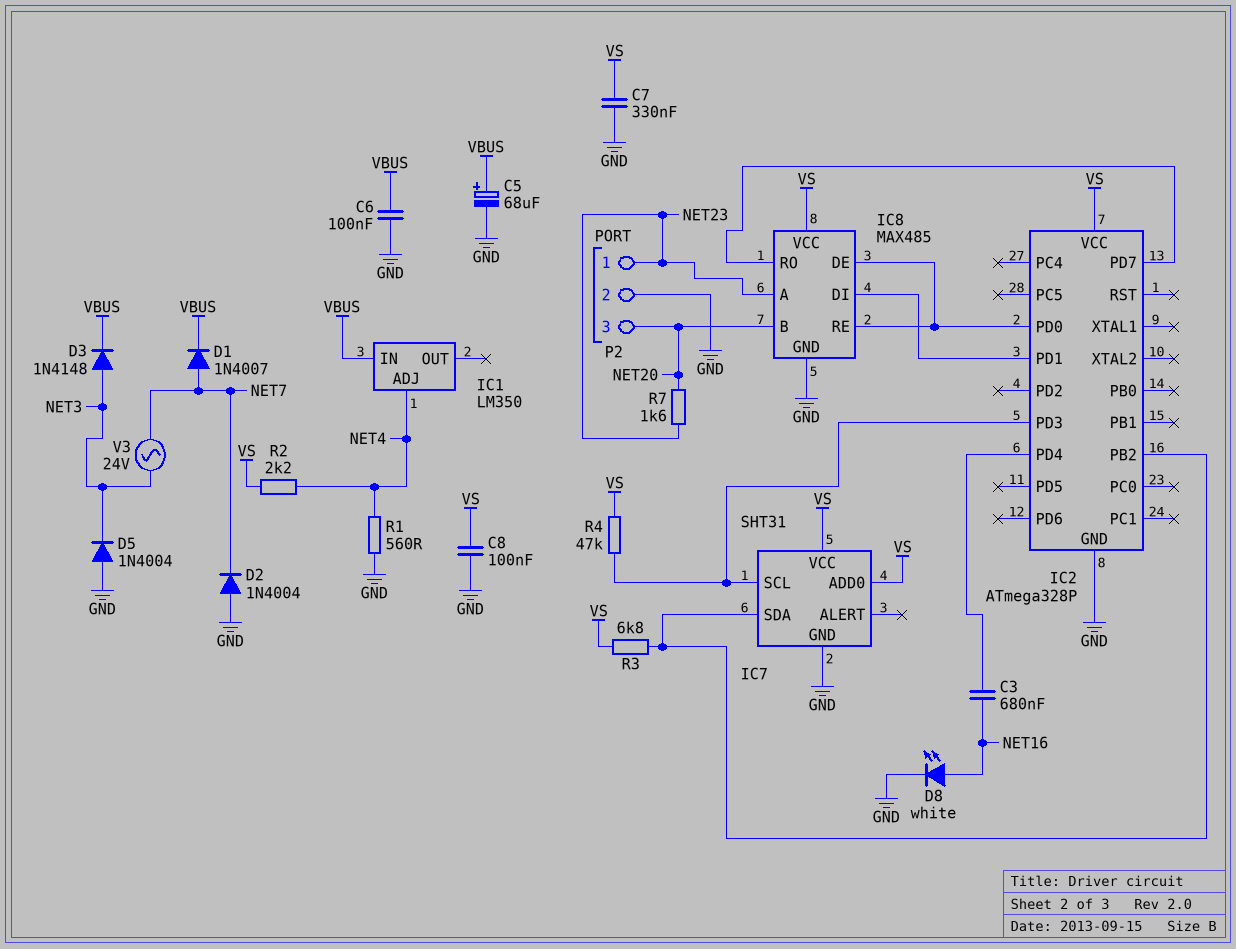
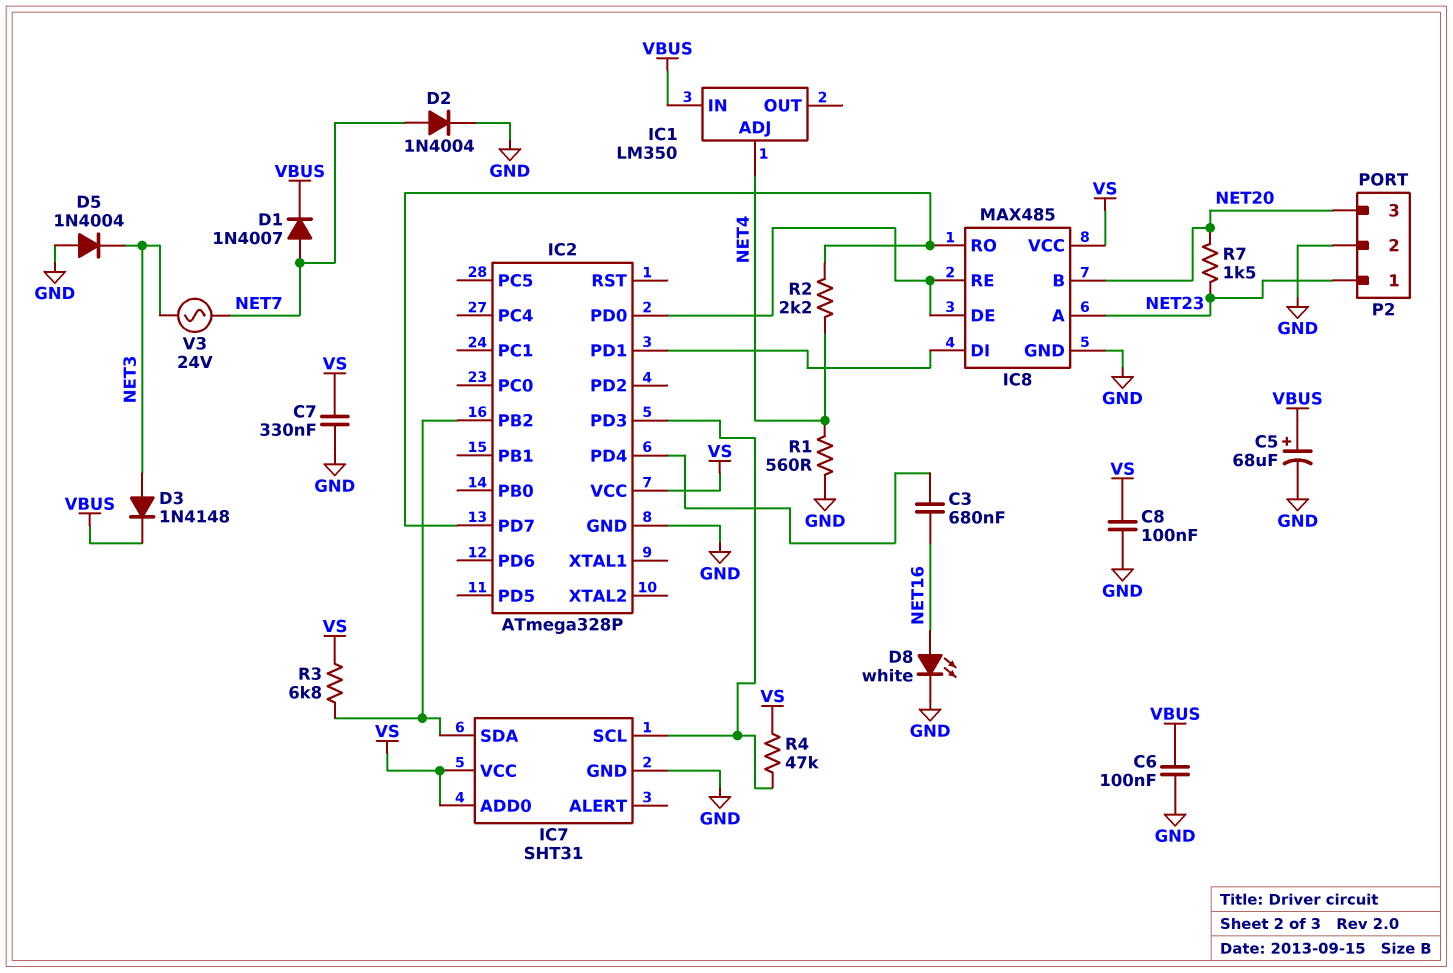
D2: diode 1N4004 (A GND, K NET7) -> diode 1N4004 (A NET7, K GND)
R2: 2.2k (NET4, VS) -> 2.2k (IC2/PD7, NET4)
R7: 1.6k (NET20, NET23) -> 1.5k (NET20, NET23)

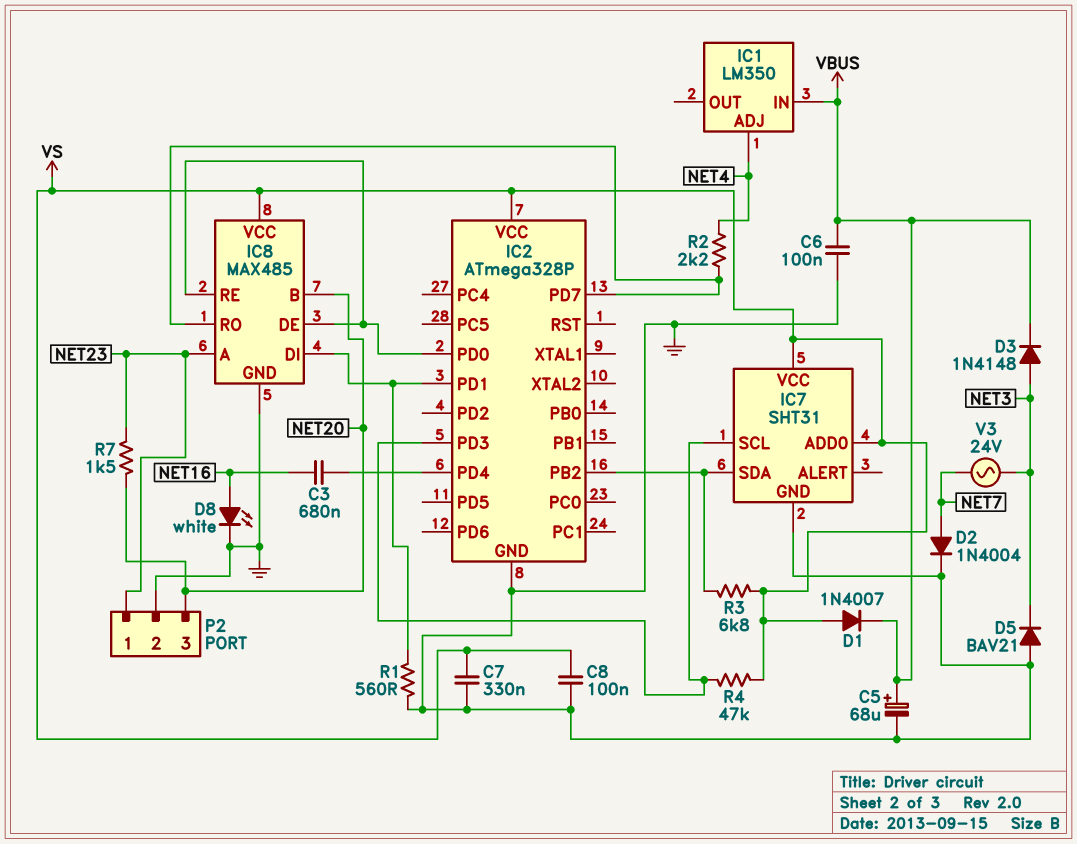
D1: diode 1N4007 (A NET7, K VBUS) -> diode 1N4007 (A VS, K VBUS)
D5: diode 1N4004 (A GND, K NET3) -> diode BAV21 (A GND, K NET3)
R1: 560 (GND, NET4) -> 560 (GND, IC2/PD1)

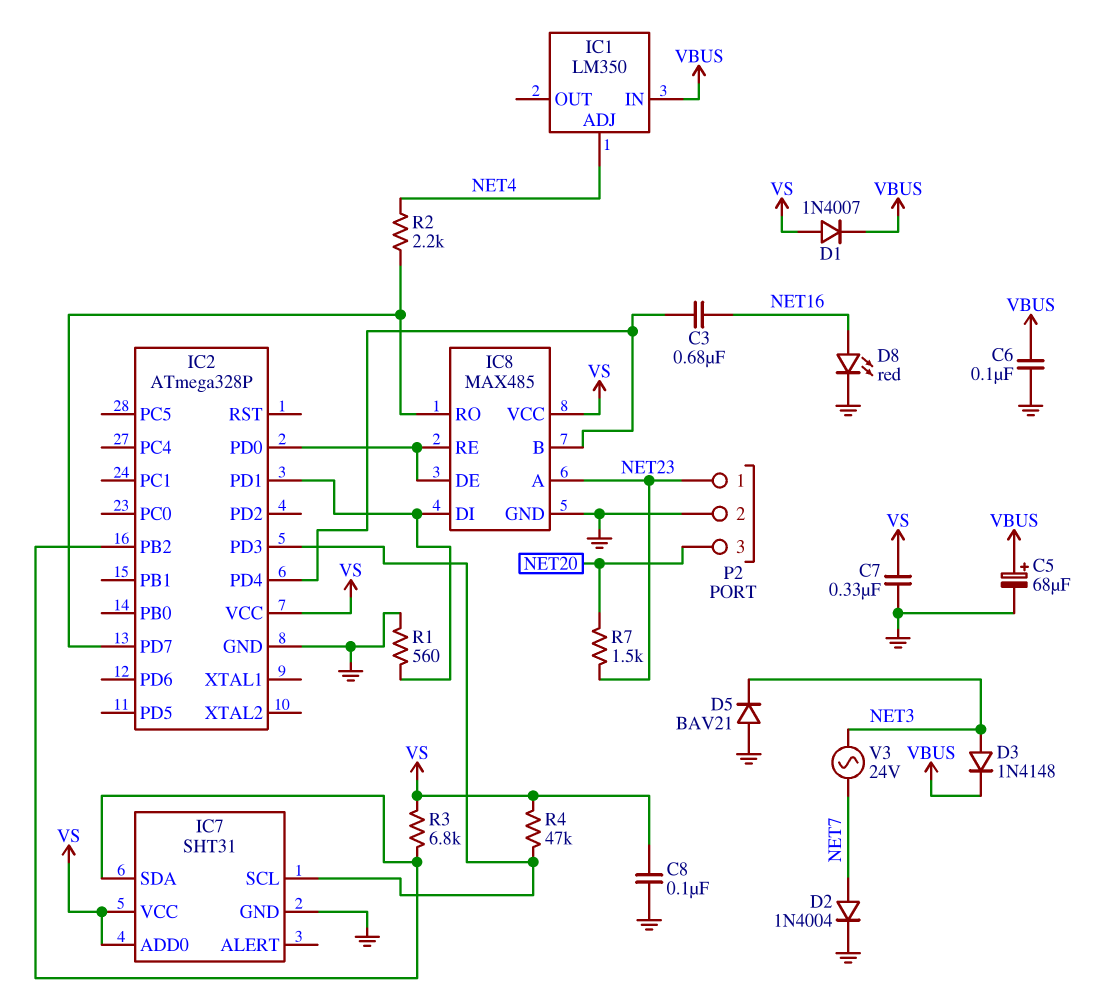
D8: LED white (A NET16, K GND) -> LED red (A NET16, K GND)
IC8 pin B: NET20 -> IC2/PD4

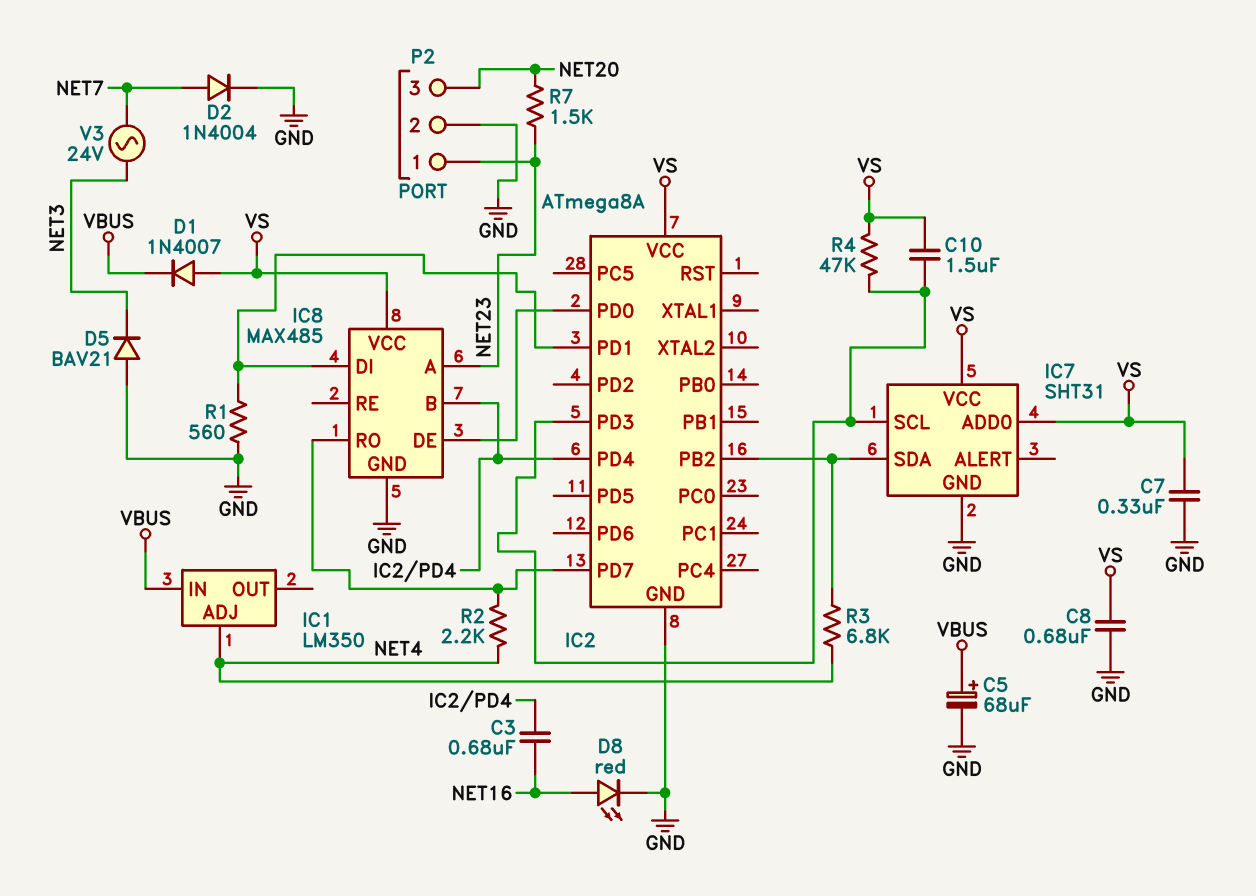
C6: 100nF (GND, VBUS) -> none
C8: 100nF (GND, VS) -> 680nF (GND, VS)
C10: none -> 1.5uF (IC2/PD3, VS)
D3: diode 1N4148 (A NET3, K VBUS) -> none
IC2: ATmega328P -> ATmega8A
IC8 pin RE: IC2/PD0 -> none
R3: 6.8k (IC2/PB2, VS) -> 6.8k (IC2/PB2, NET4)

